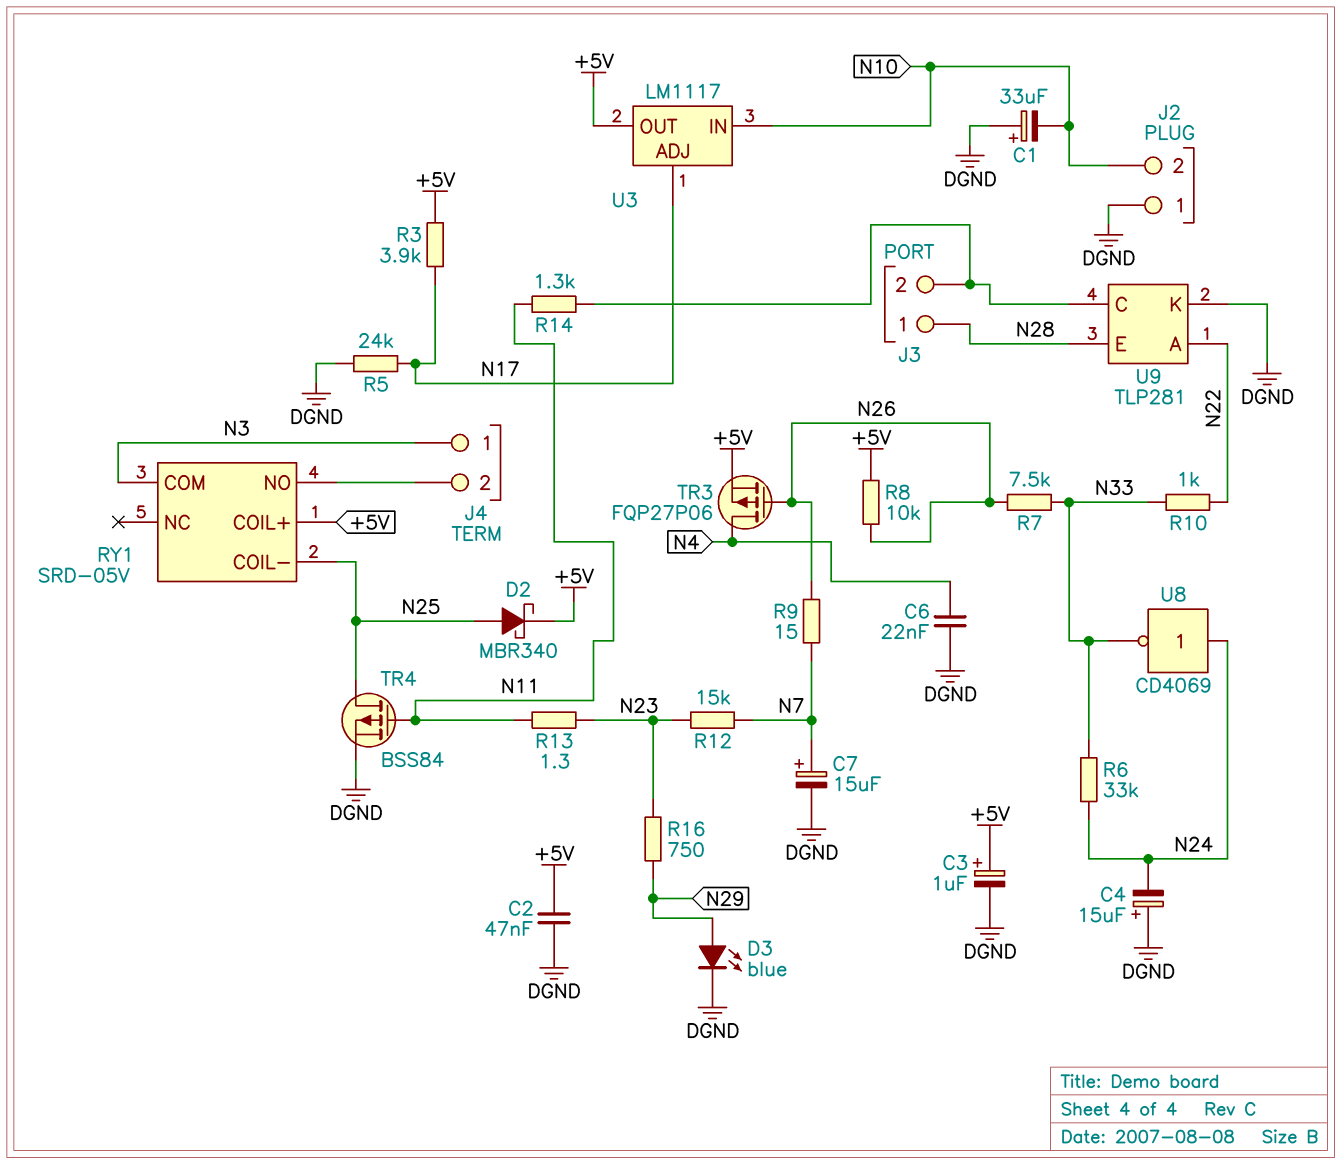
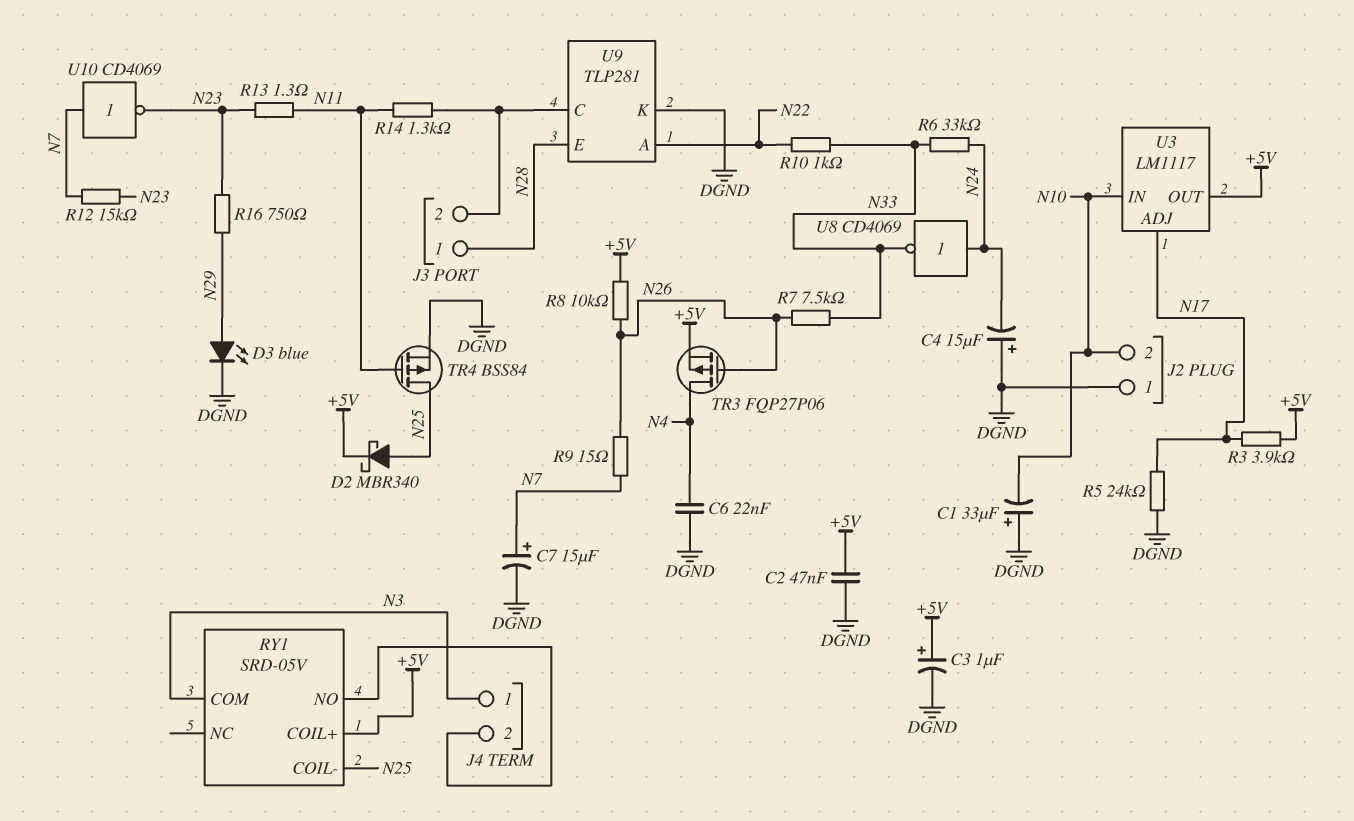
U10: none -> NOT CD4069 (in N7, out N23)

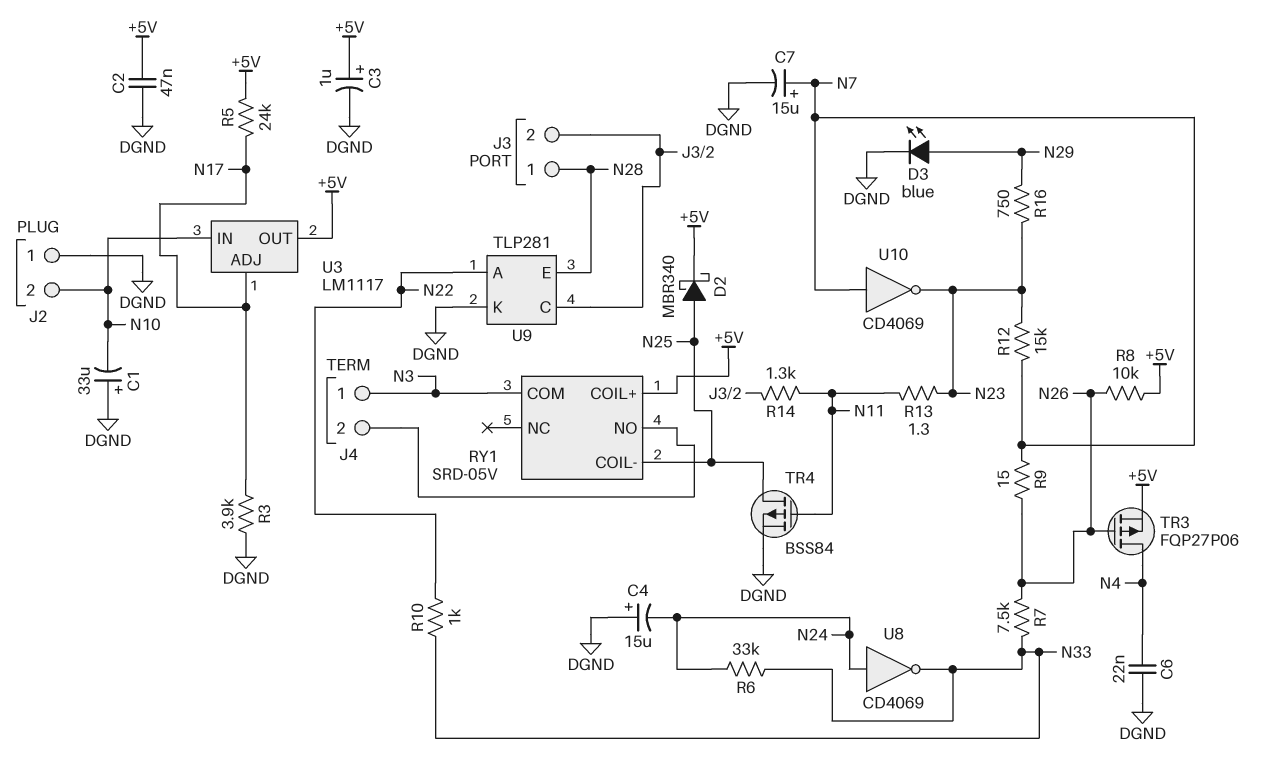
R3: 3.9k (+5V, N17) -> 3.9k (DGND, N17)
R5: 24k (DGND, N17) -> 24k (+5V, N17)

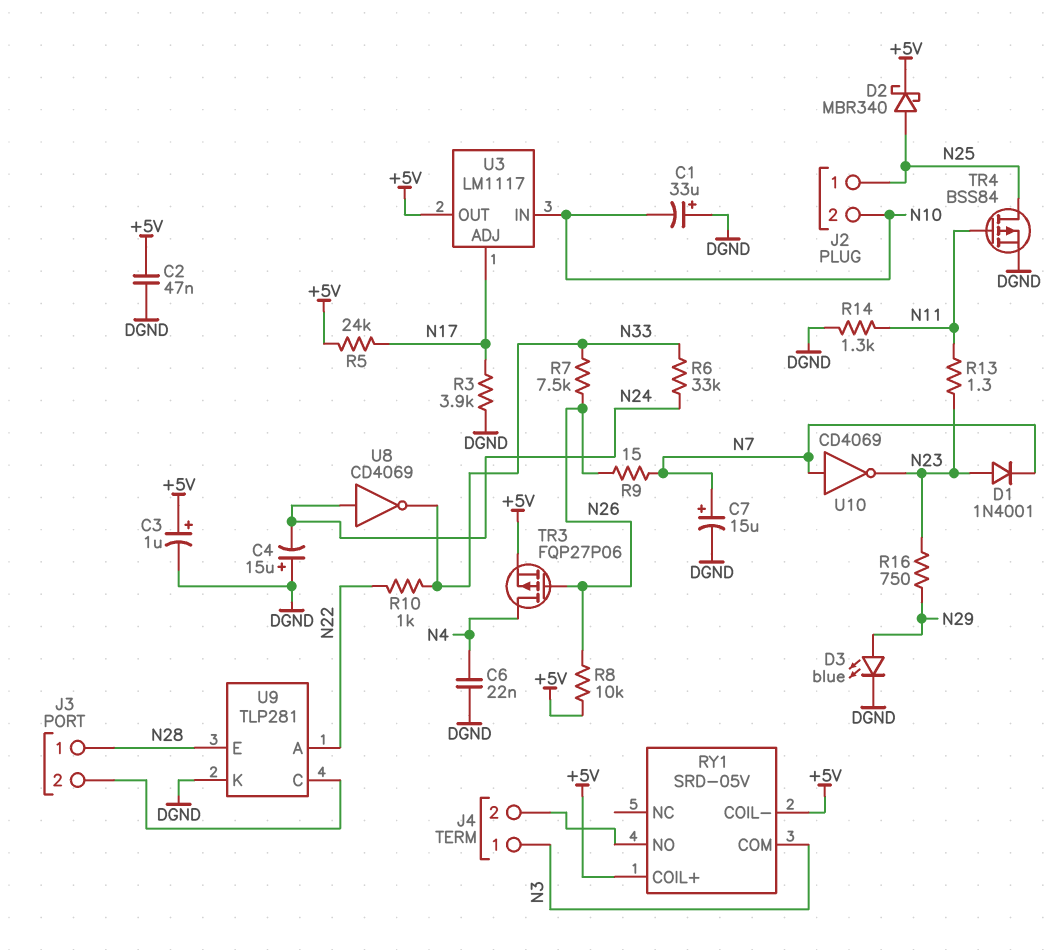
D1: none -> diode 1N4001 (A N23, K N7)
J2 pin 1: DGND -> N25
R12: 15k (N7, N23) -> none
R14: 1.3k (J3/2, N11) -> 1.3k (DGND, N11)
RY1 pin COIL-: N25 -> +5V

